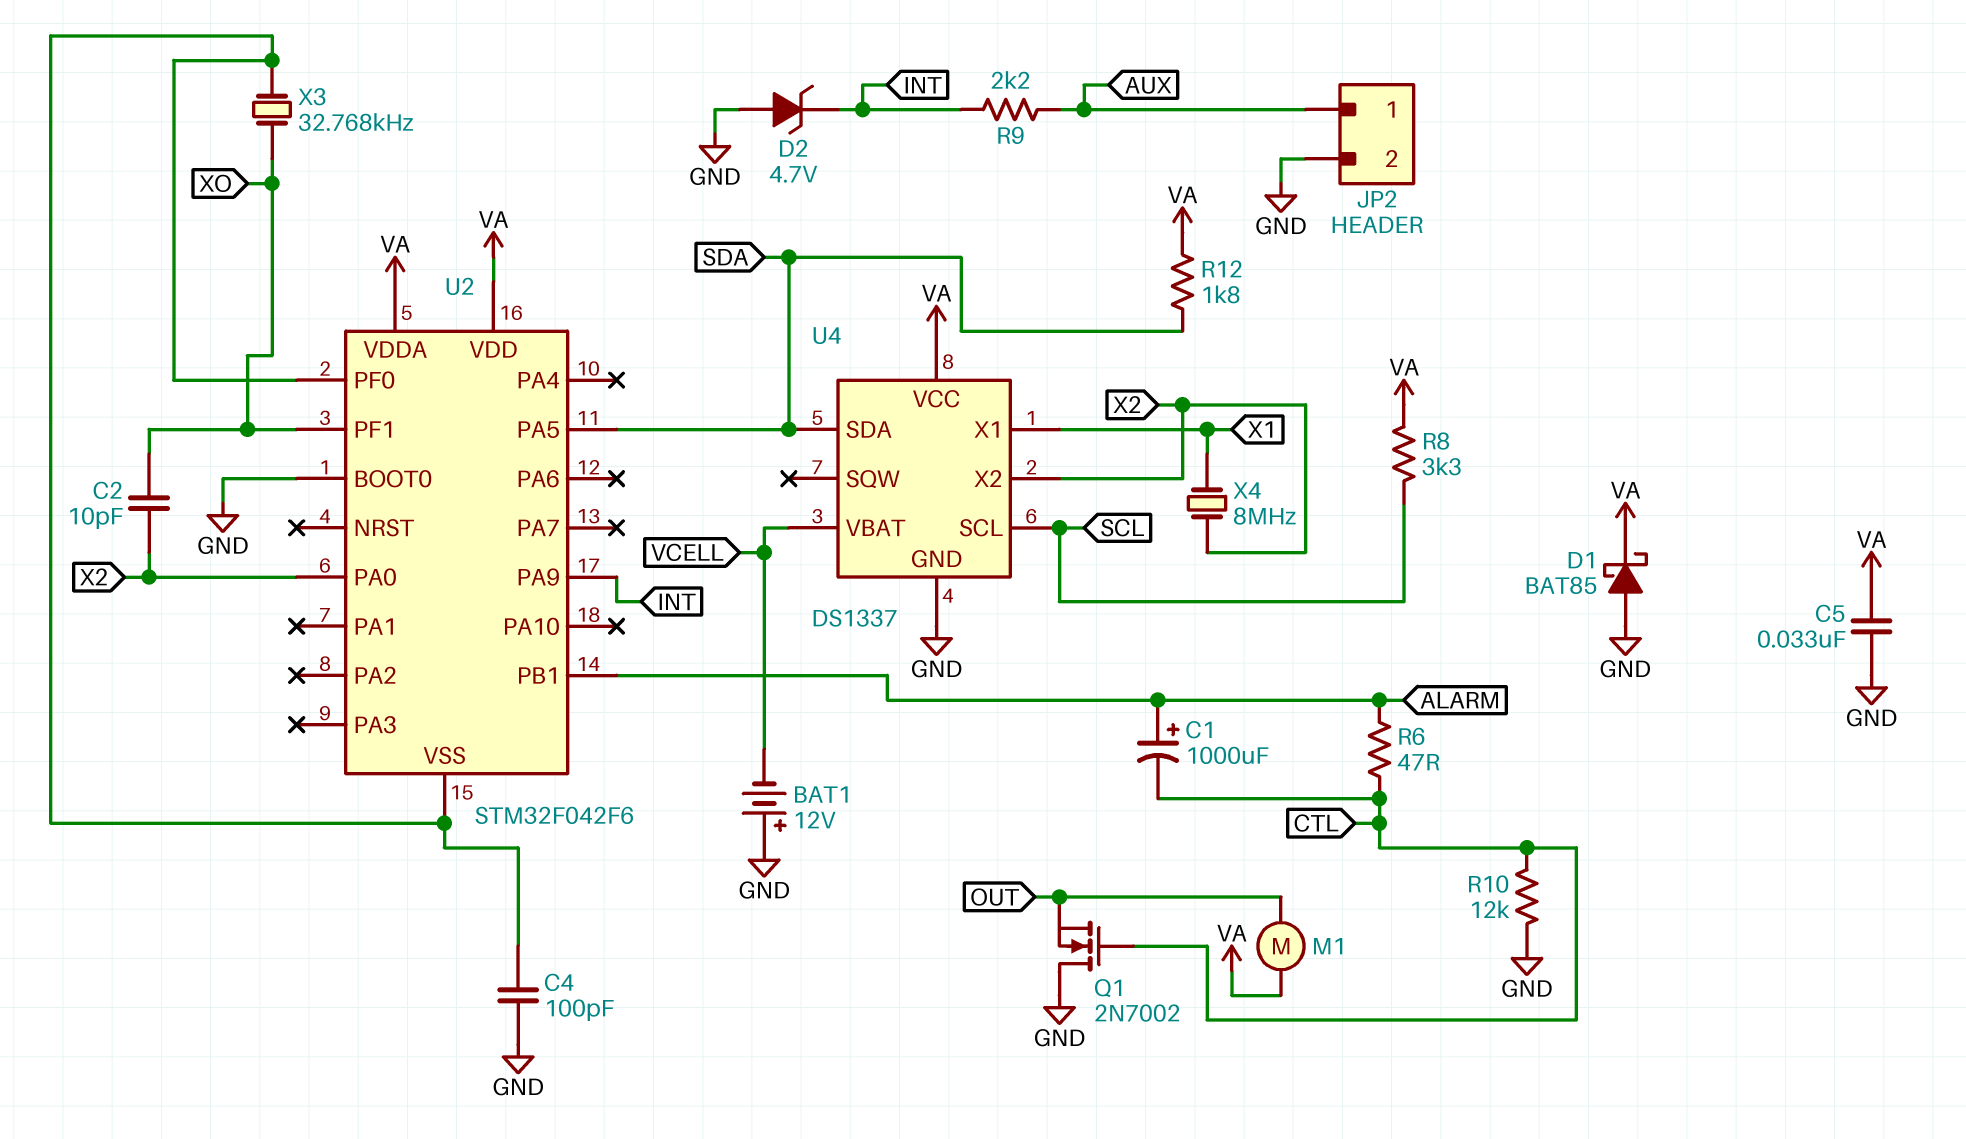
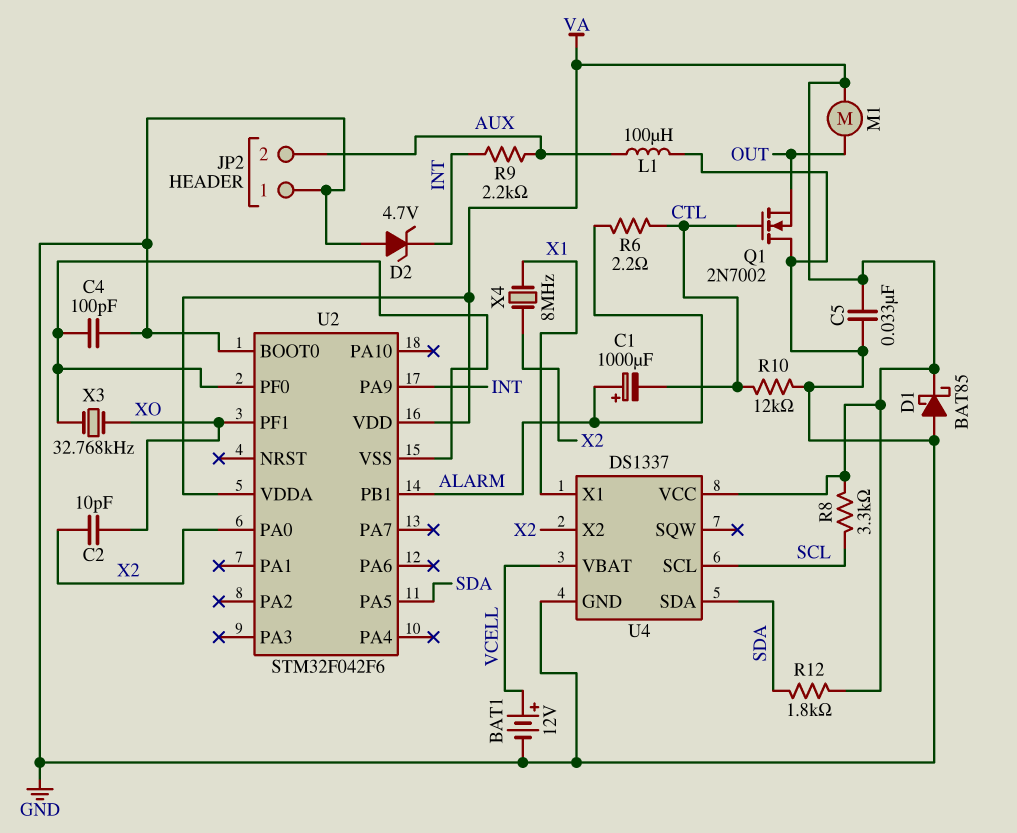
BAT1: 12V (plus GND, minus VCELL) -> 12V (plus VCELL, minus GND)
JP2 pin 1: AUX -> GND
JP2 pin 2: GND -> AUX
L1: none -> 100uH (AUX, GND)
R6: 47 (ALARM, CTL) -> 2.2 (ALARM, CTL)

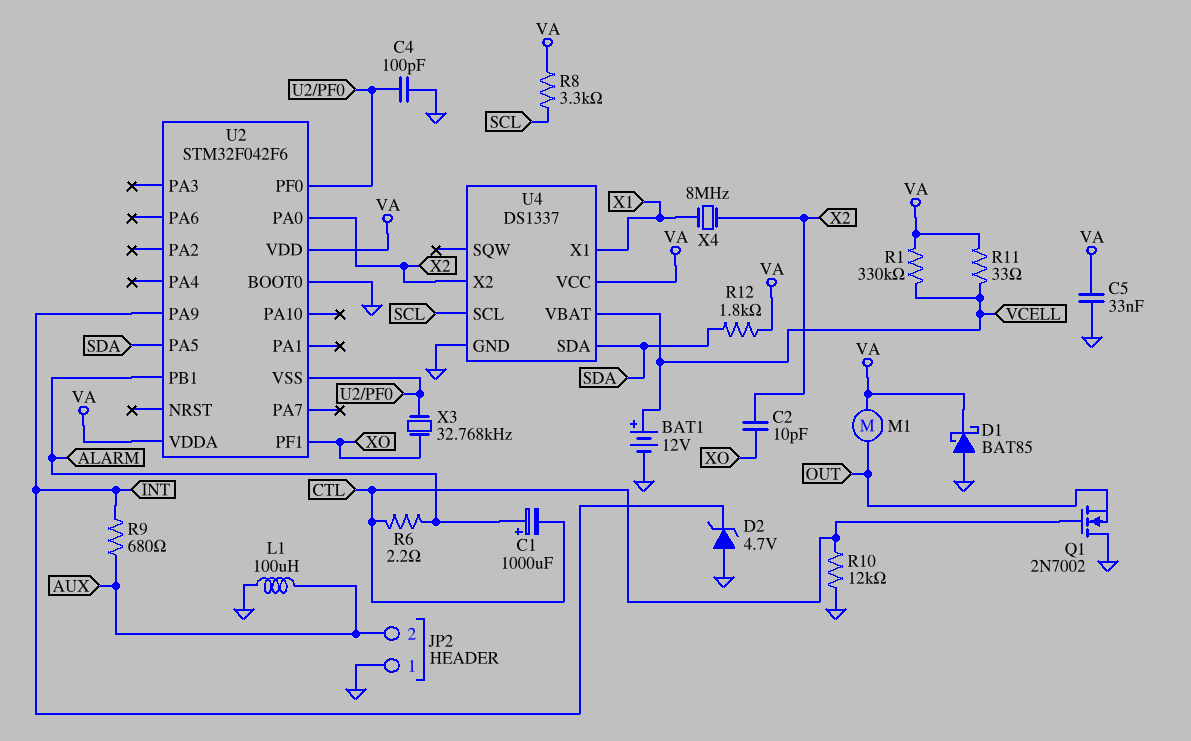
R1: none -> 330k (VA, VCELL)
R9: 2.2k (AUX, INT) -> 680 (AUX, INT)
R11: none -> 33 (VA, VCELL)

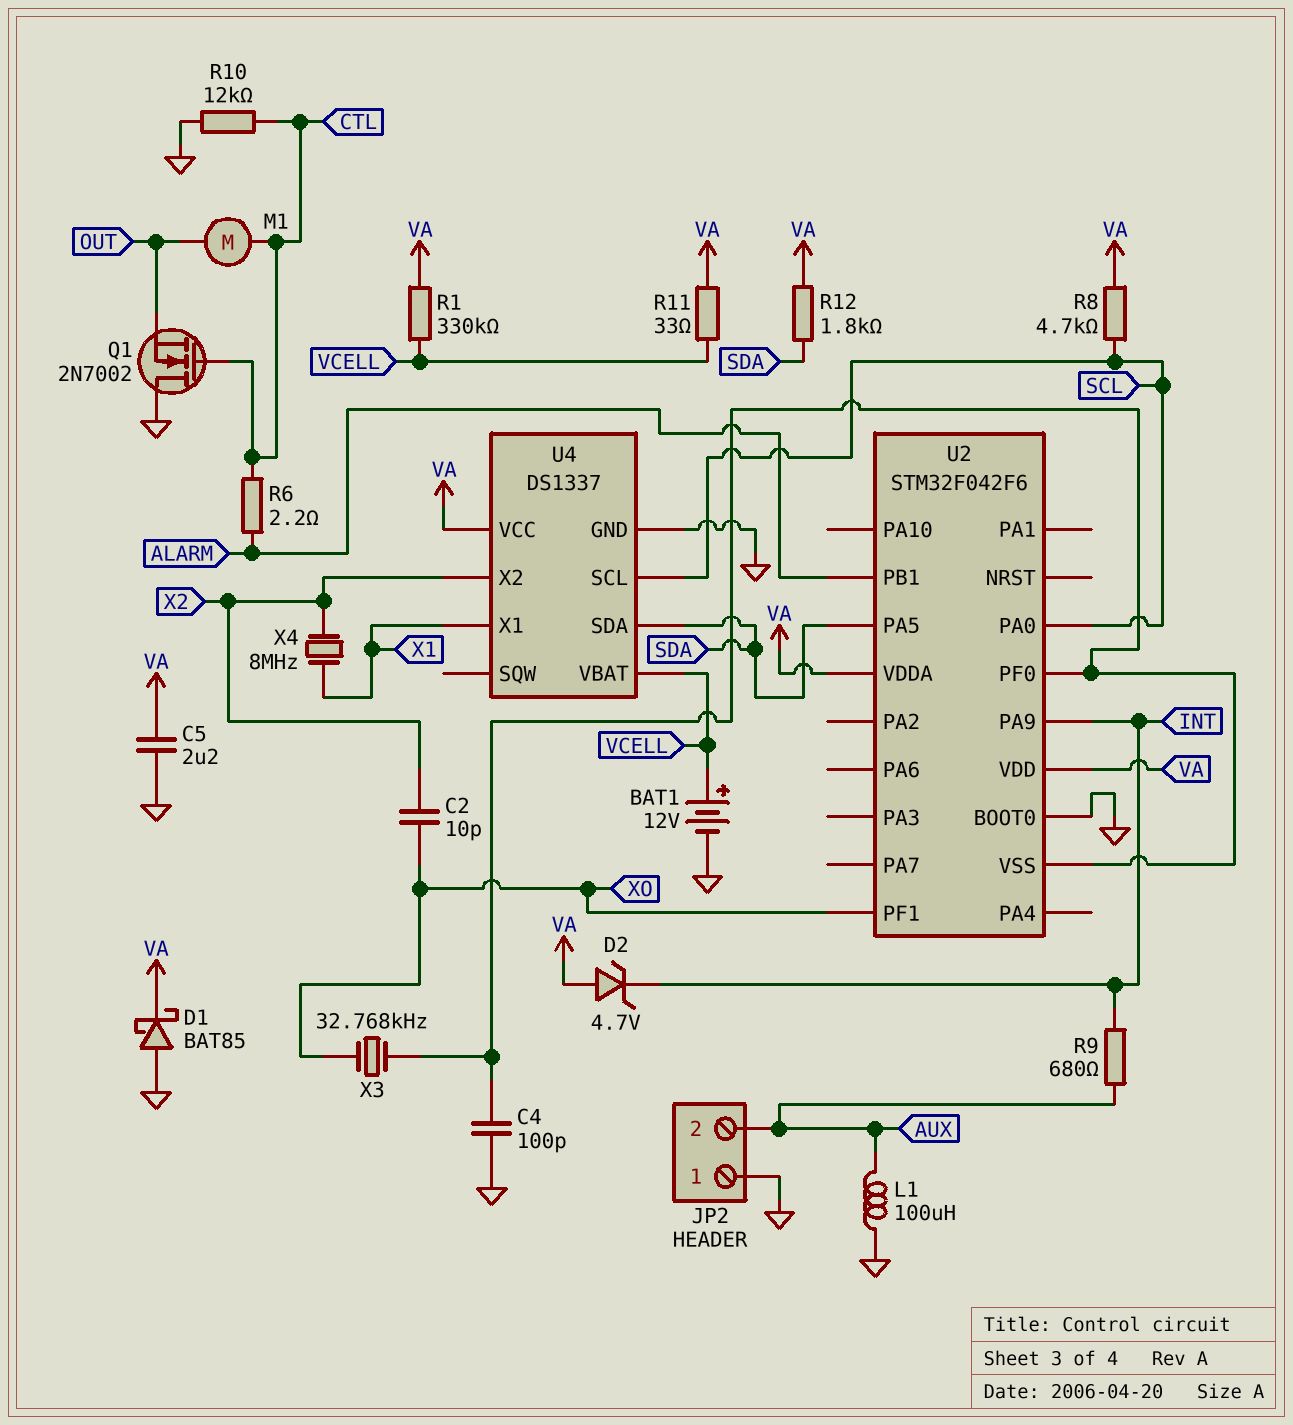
C1: 1000uF (plus ALARM, minus CTL) -> none
C5: 33nF (GND, VA) -> 2.2uF (GND, VA)
D2: zener 4.7V (A GND, K INT) -> zener 4.7V (A VA, K INT)
M1: motor (OUT, VA) -> motor (CTL, OUT)
R8: 3.3k (SCL, VA) -> 4.7k (SCL, VA)
U2 pin PA0: X2 -> SCL

